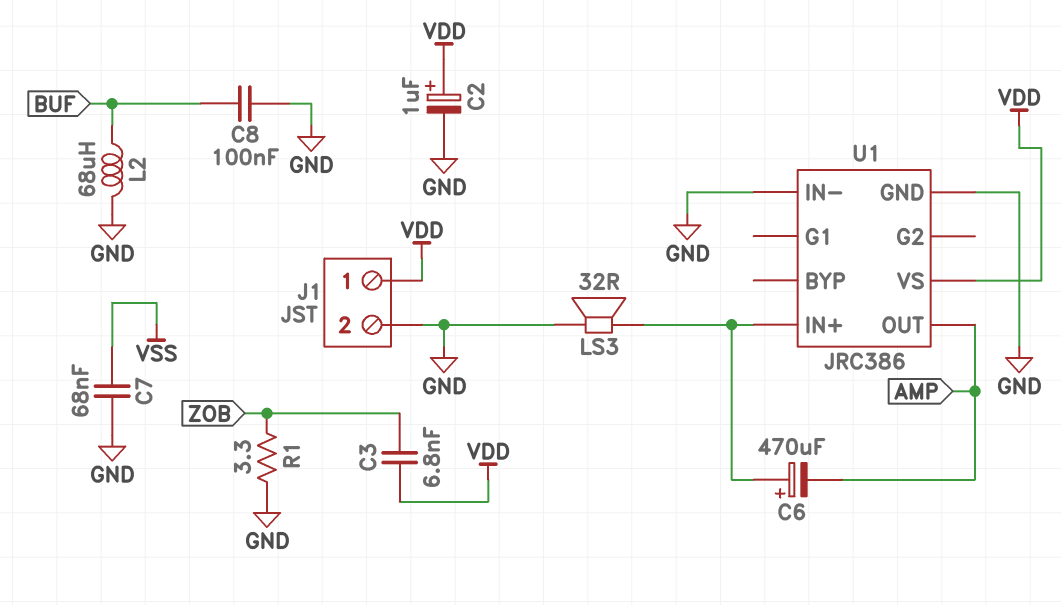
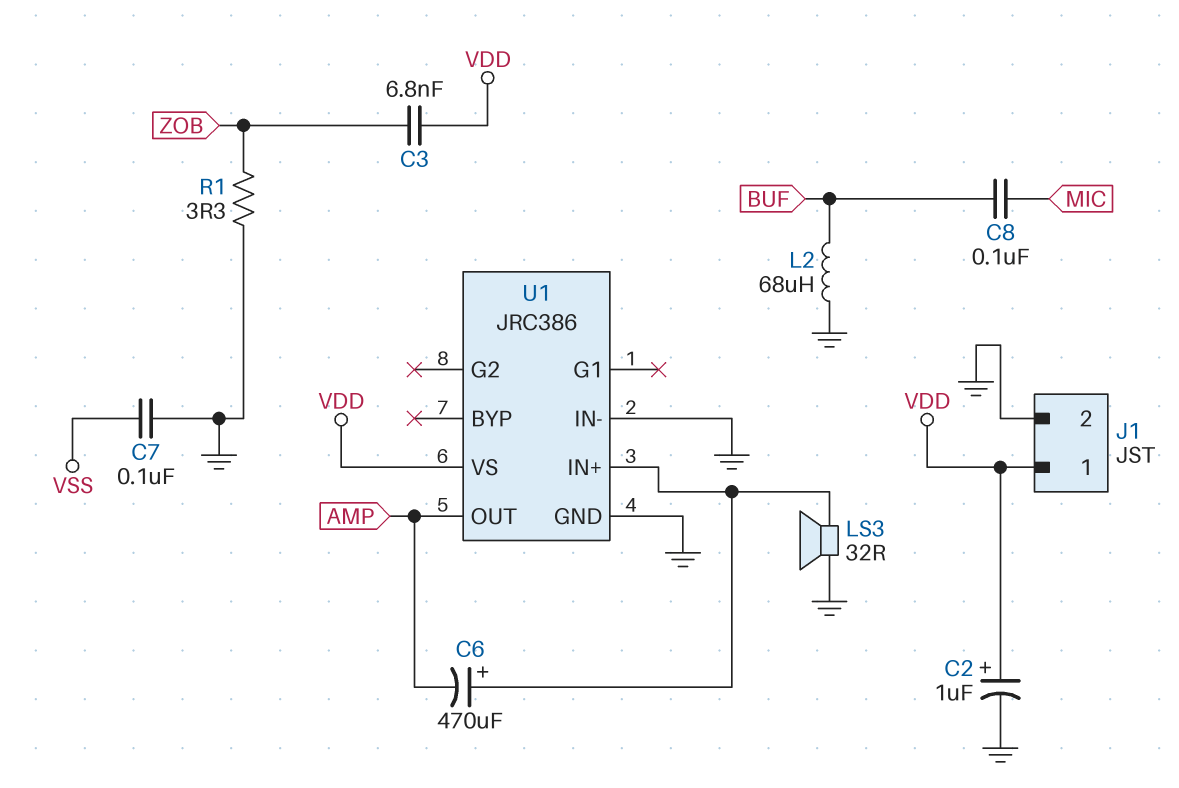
C7: 68nF (GND, VSS) -> 100nF (GND, VSS)
C8: 100nF (BUF, GND) -> 100nF (BUF, MIC)

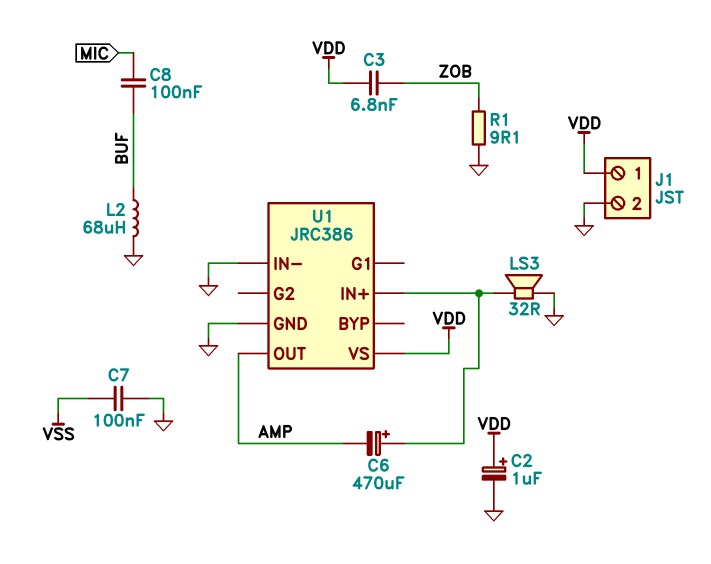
R1: 3.3 (GND, ZOB) -> 9.1 (GND, ZOB)

